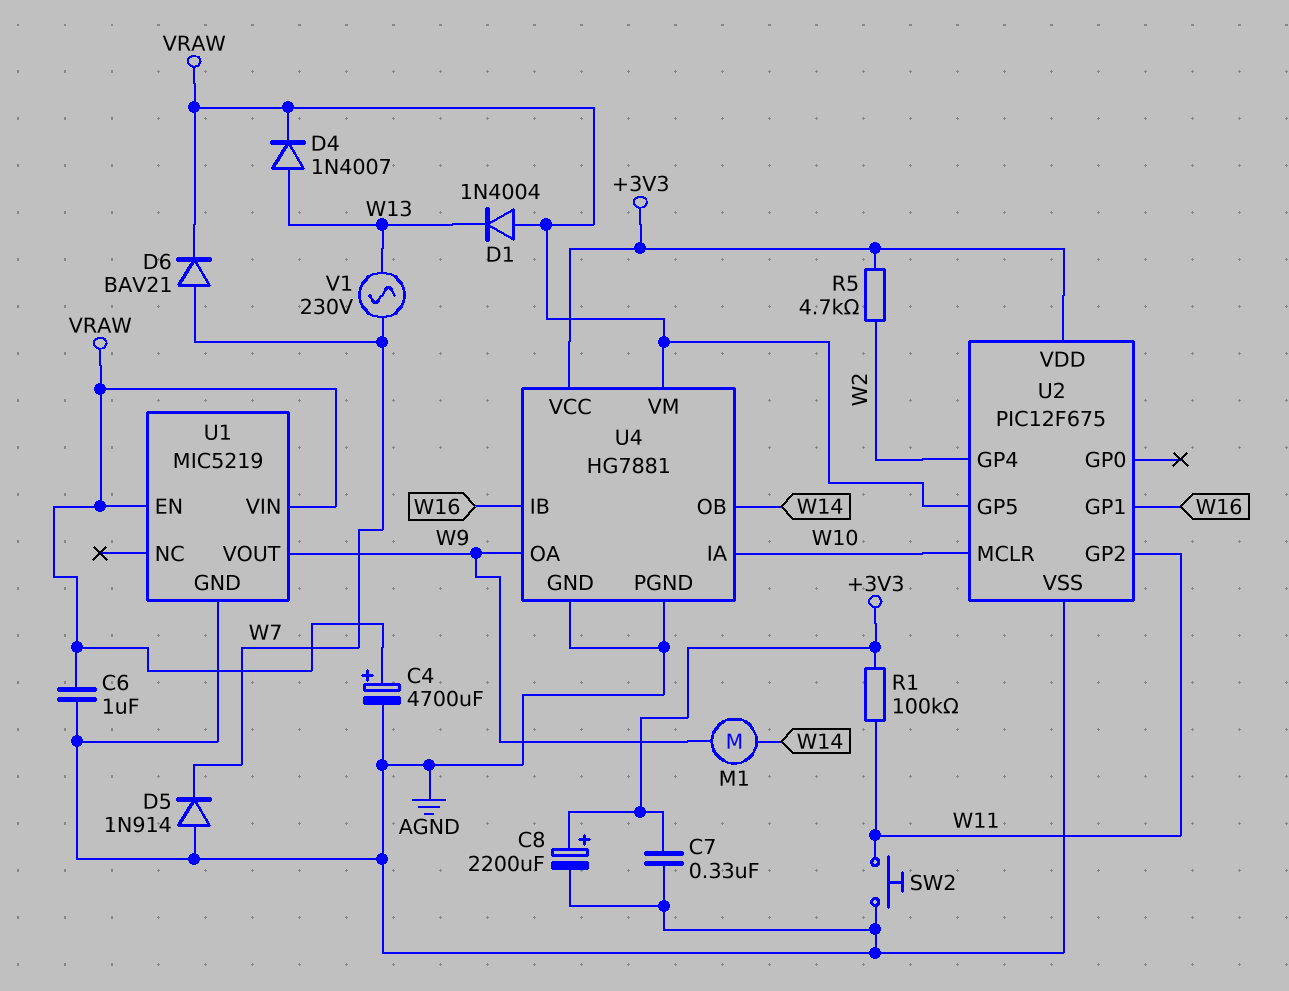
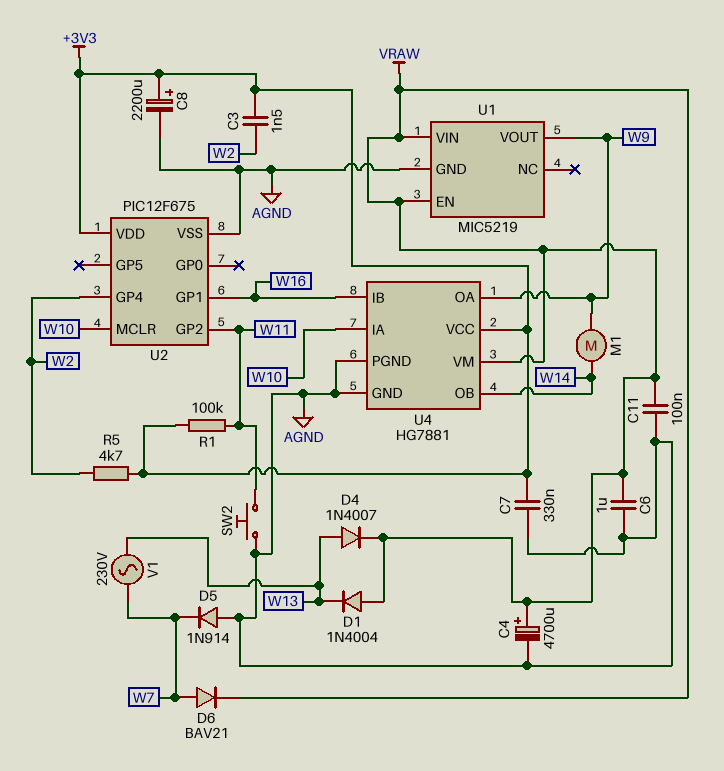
C3: none -> 1.5nF (+3V3, W2)
C11: none -> 100nF (AGND, VRAW)
U2 pin GP5: VRAW -> none

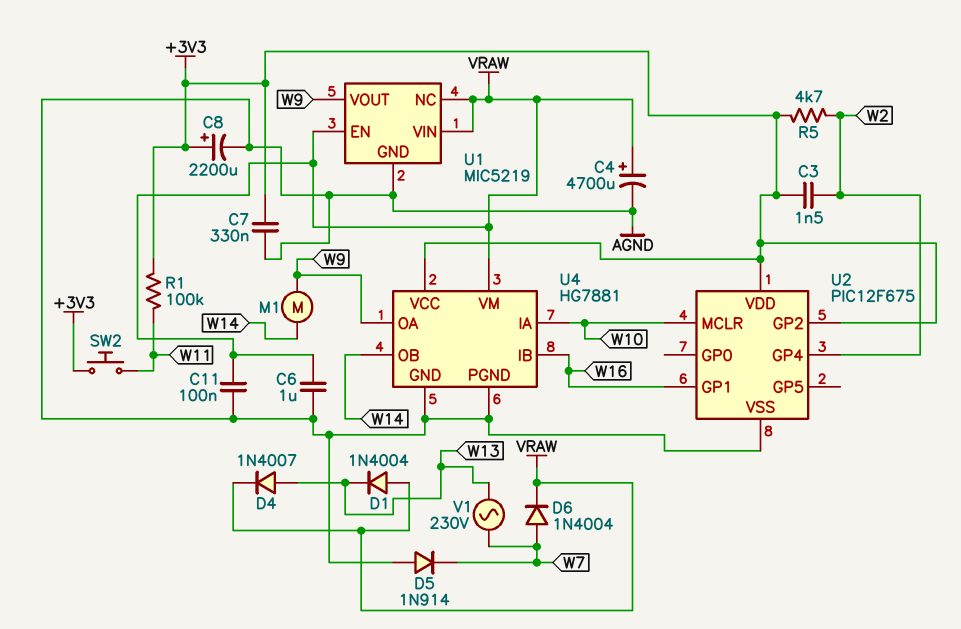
D6: diode BAV21 (A W7, K VRAW) -> diode 1N4004 (A W7, K VRAW)
SW2: button (AGND, W11) -> button (+3V3, W11)
U1 pin NC: none -> VRAW
U2 pin GP2: W11 -> +3V3

